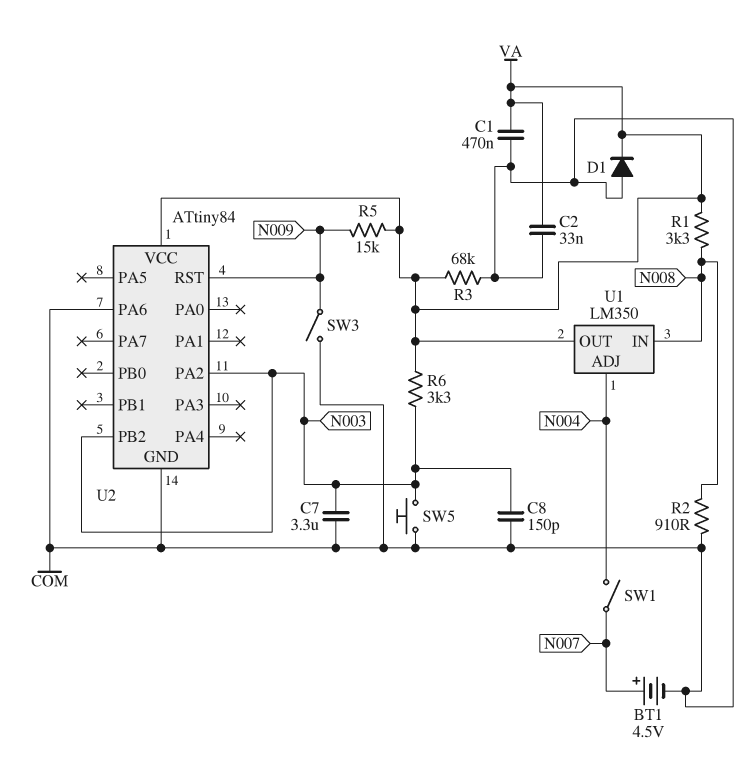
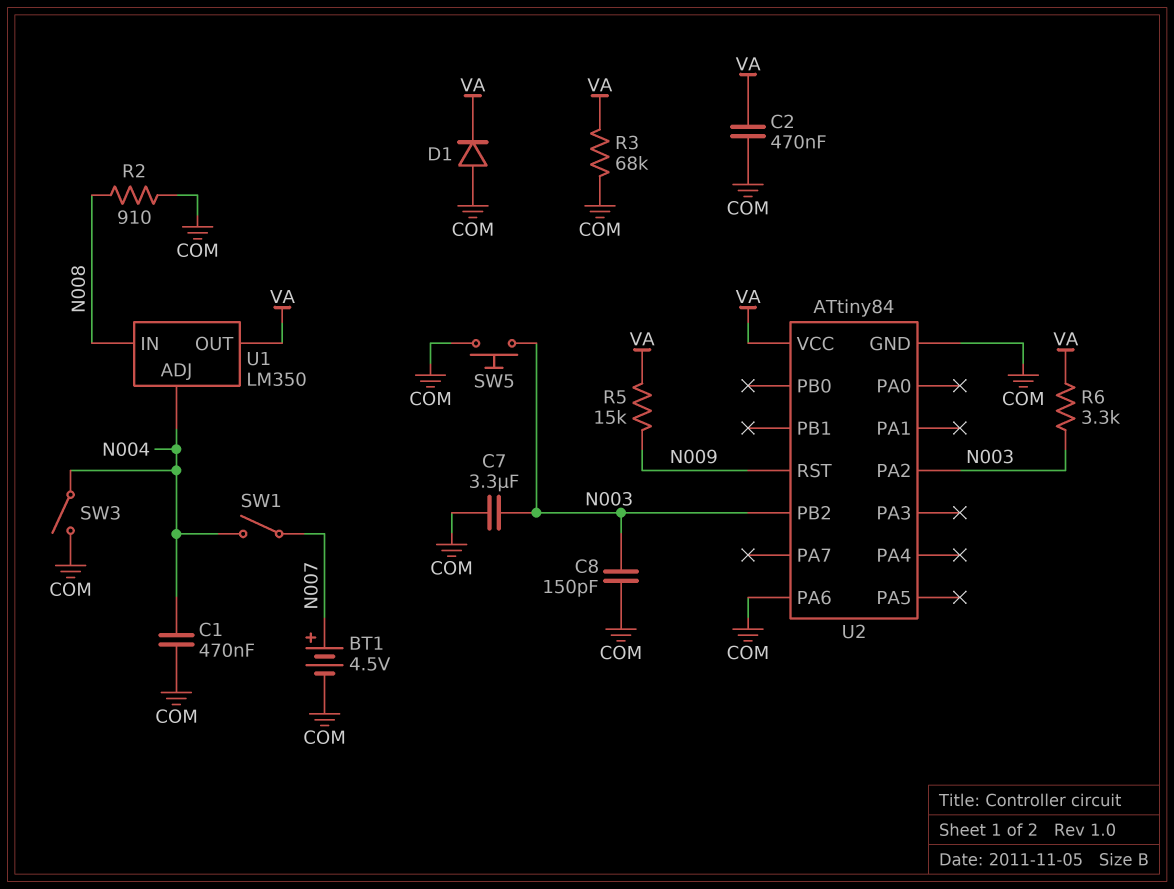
C1: 470nF (COM, VA) -> 470nF (COM, N004)
C2: 33nF (COM, VA) -> 470nF (COM, VA)
R1: 3.3k (N008, VA) -> none
SW3: switch (COM, N009) -> switch (COM, N004)

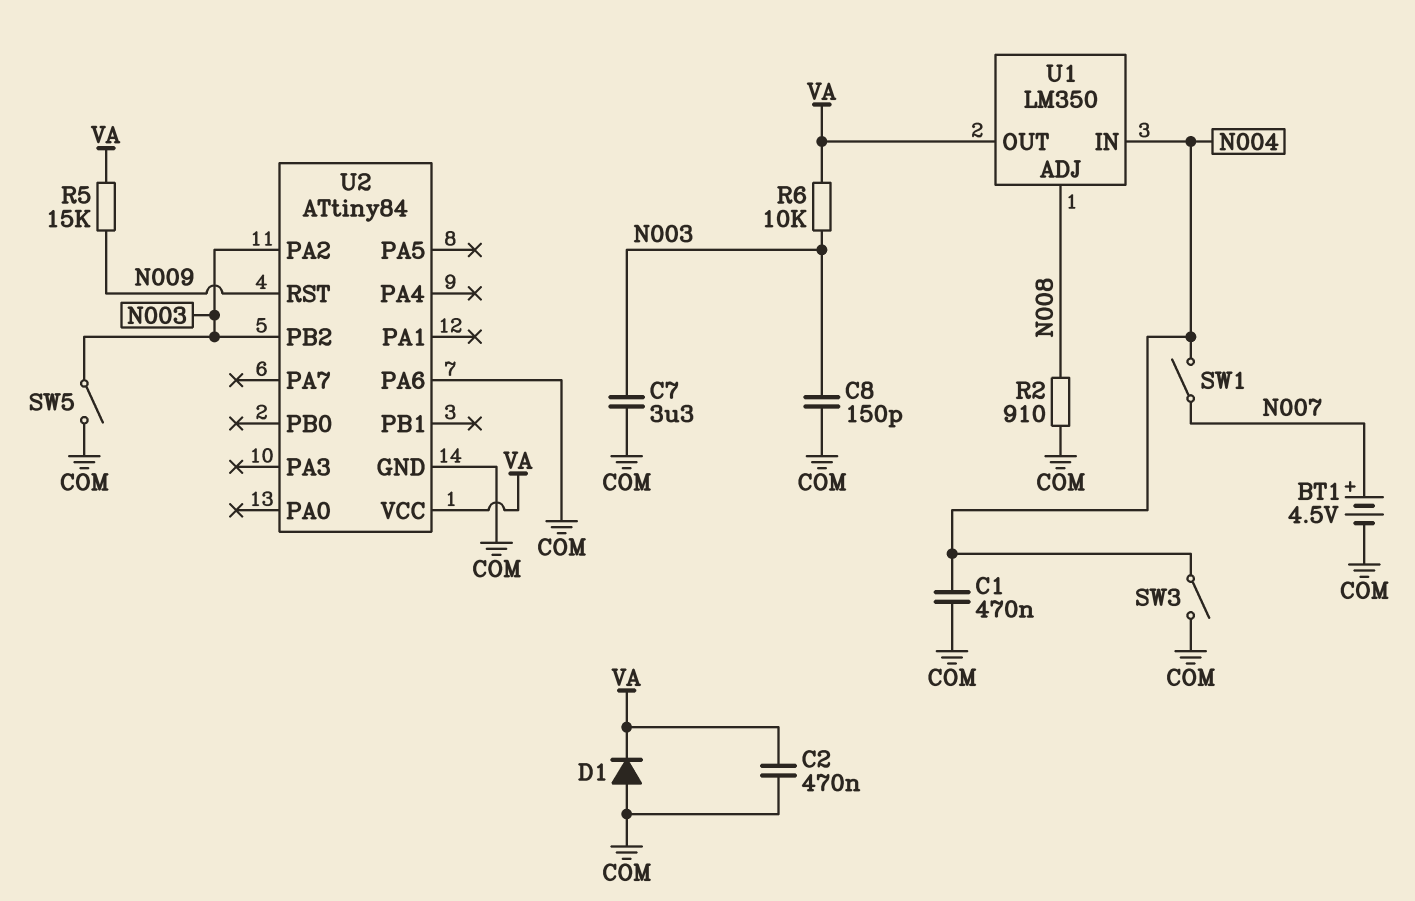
R3: 68k (COM, VA) -> none
R6: 3.3k (N003, VA) -> 10k (N003, VA)
SW5: button (COM, N003) -> switch (COM, N003)
U1 pin ADJ: N004 -> N008
U1 pin IN: N008 -> N004

